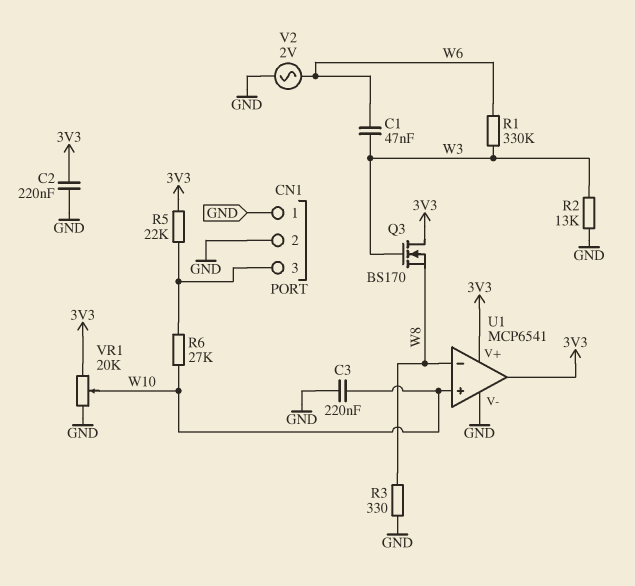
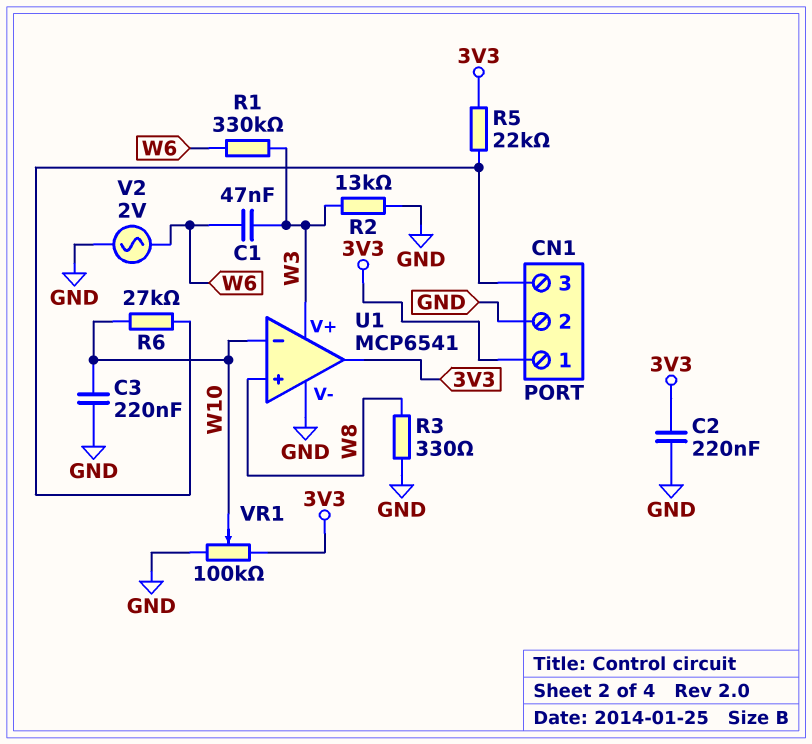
CN1 pin 1: GND -> 3V3
Q3: NMOS BS170 (G W3, D 3V3, S W8) -> none
U1 pin V+: 3V3 -> W3
U1 pin in+: W10 -> W8
U1 pin in-: W8 -> W10
VR1: 20k (3V3, GND, wiper W10) -> 100k (3V3, GND, wiper W10)

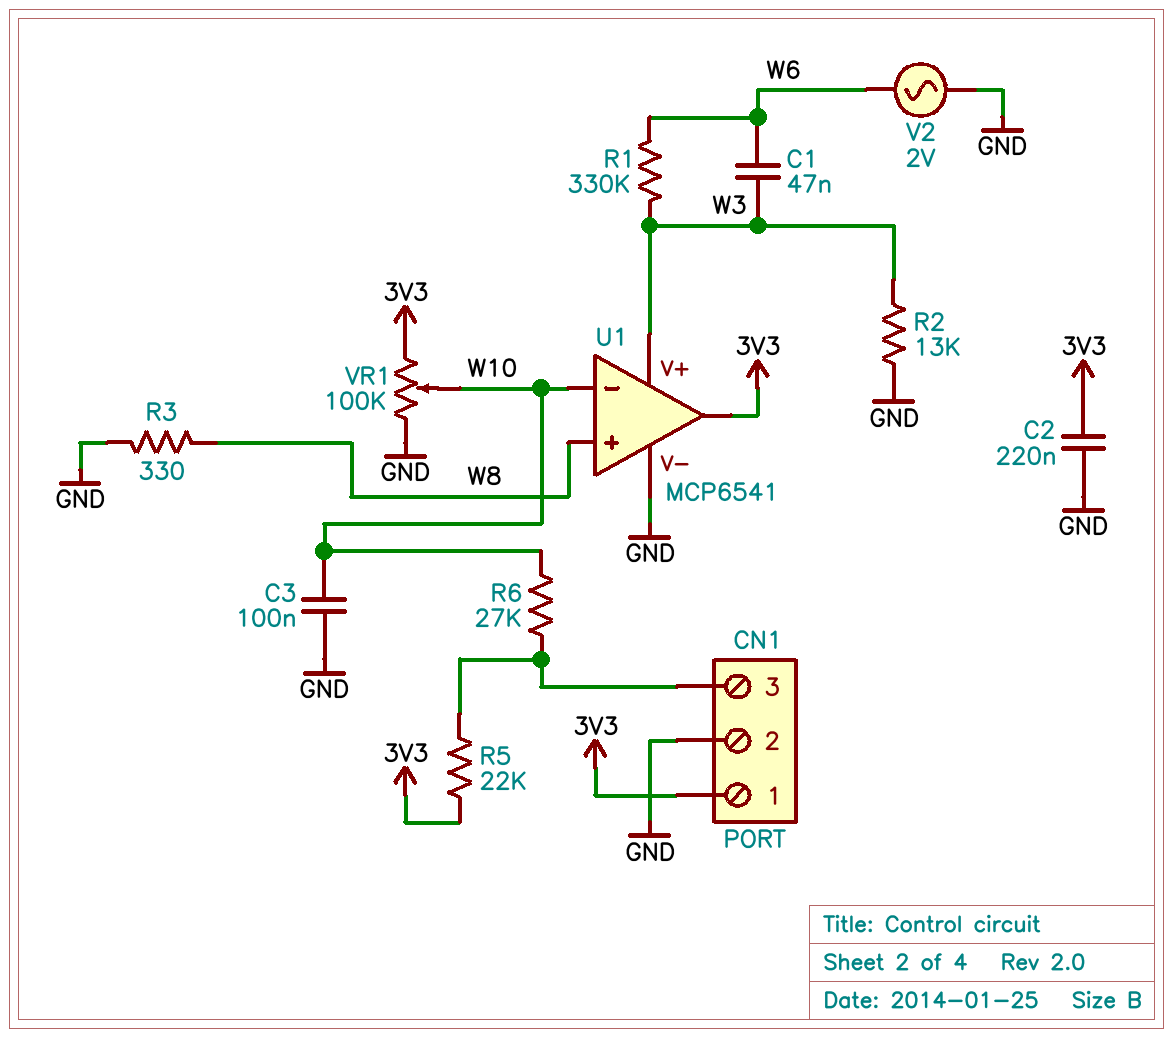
C3: 220nF (GND, W10) -> 100nF (GND, W10)

